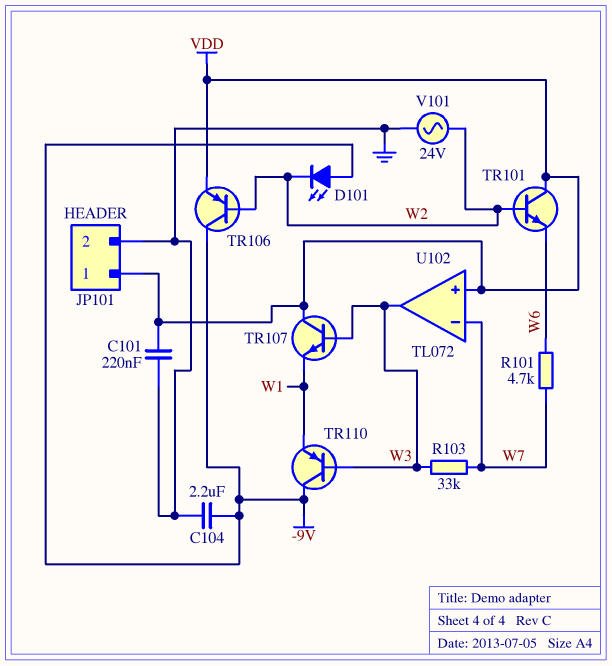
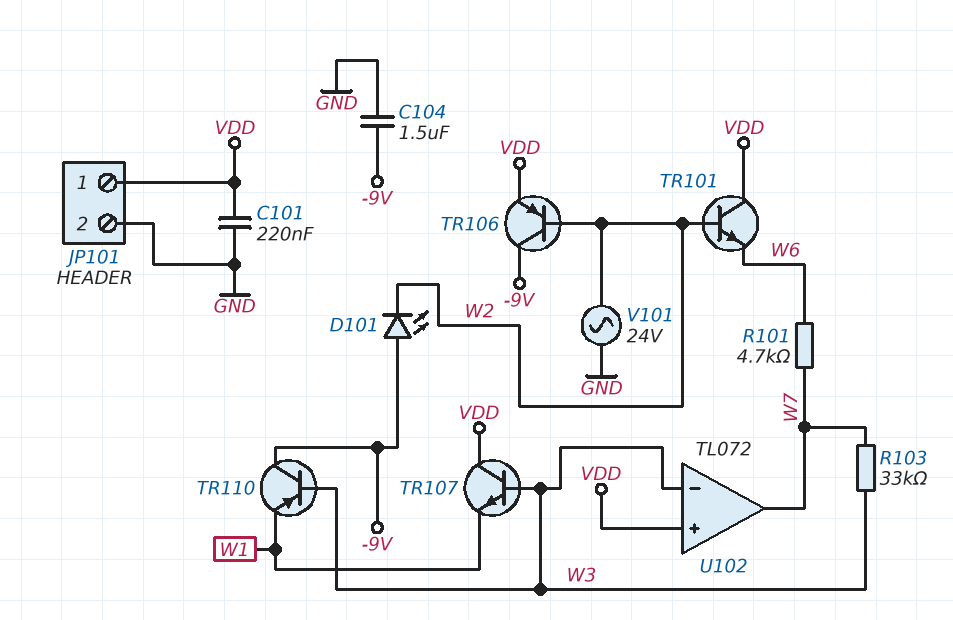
C104: 2.2uF (-9V, GND) -> 1.5uF (-9V, GND)
U102 pin in-: W7 -> W3
U102 pin out: W3 -> W7

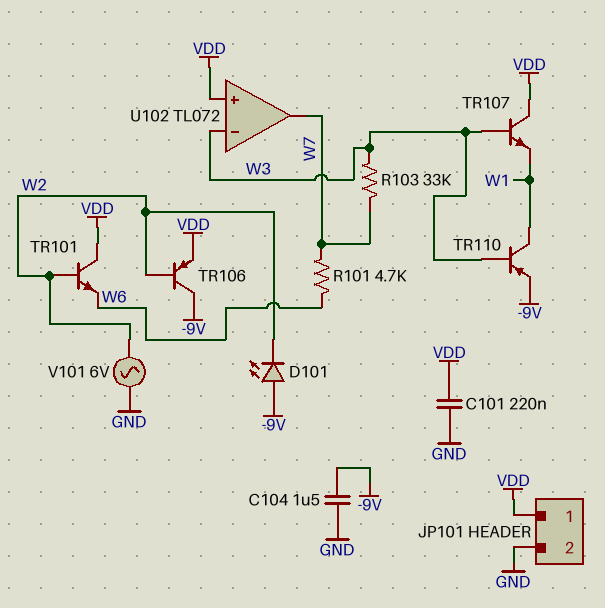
TR110: PNP (B W3, C -9V, E W1) -> PNP (B W3, C W1, E -9V)
V101: AC 24V (GND, W2) -> AC 6V (GND, W2)

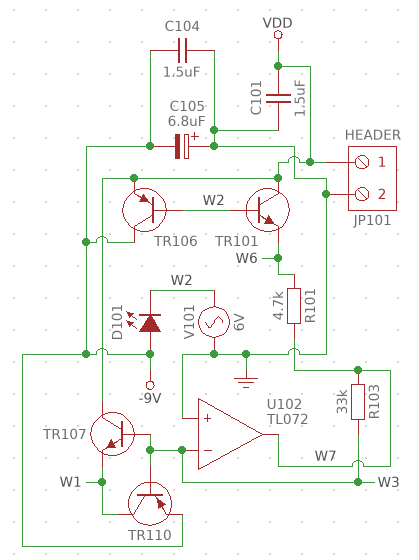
C101: 220nF (GND, VDD) -> 1.5uF (GND, VDD)
C105: none -> 6.8uF (plus GND, minus -9V)
U102 pin in+: VDD -> GND

